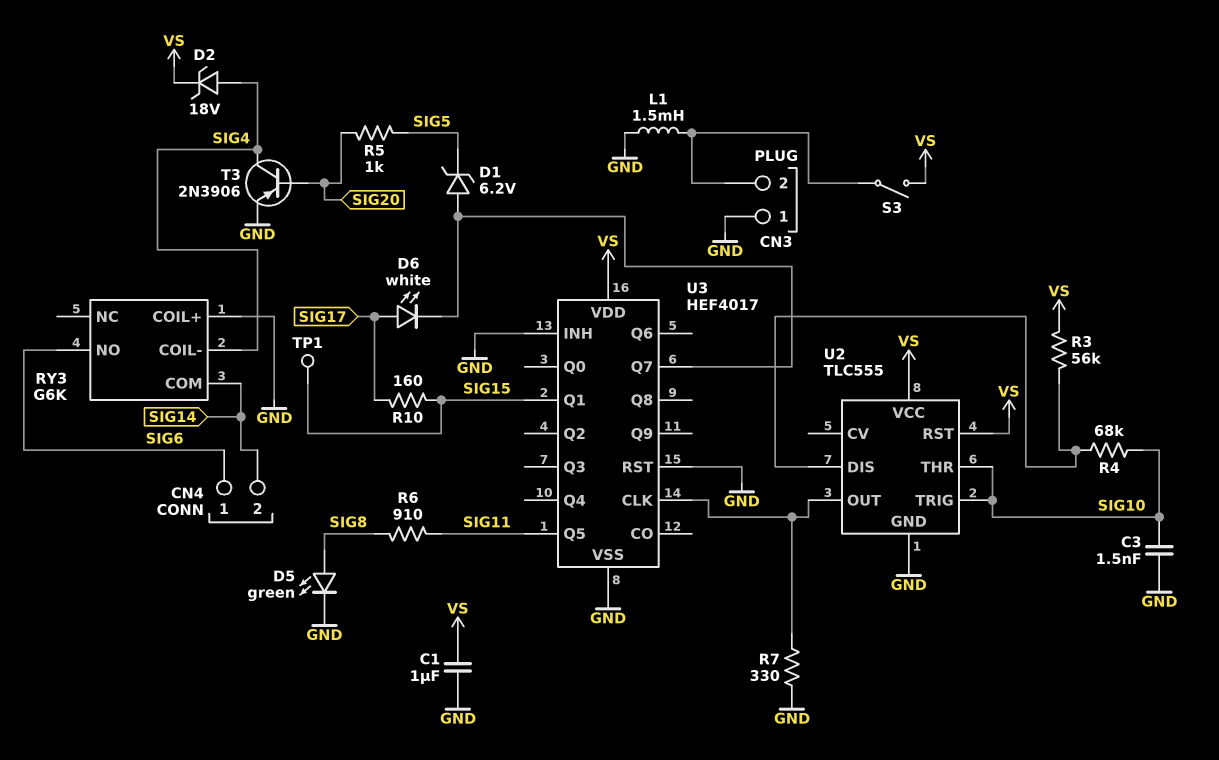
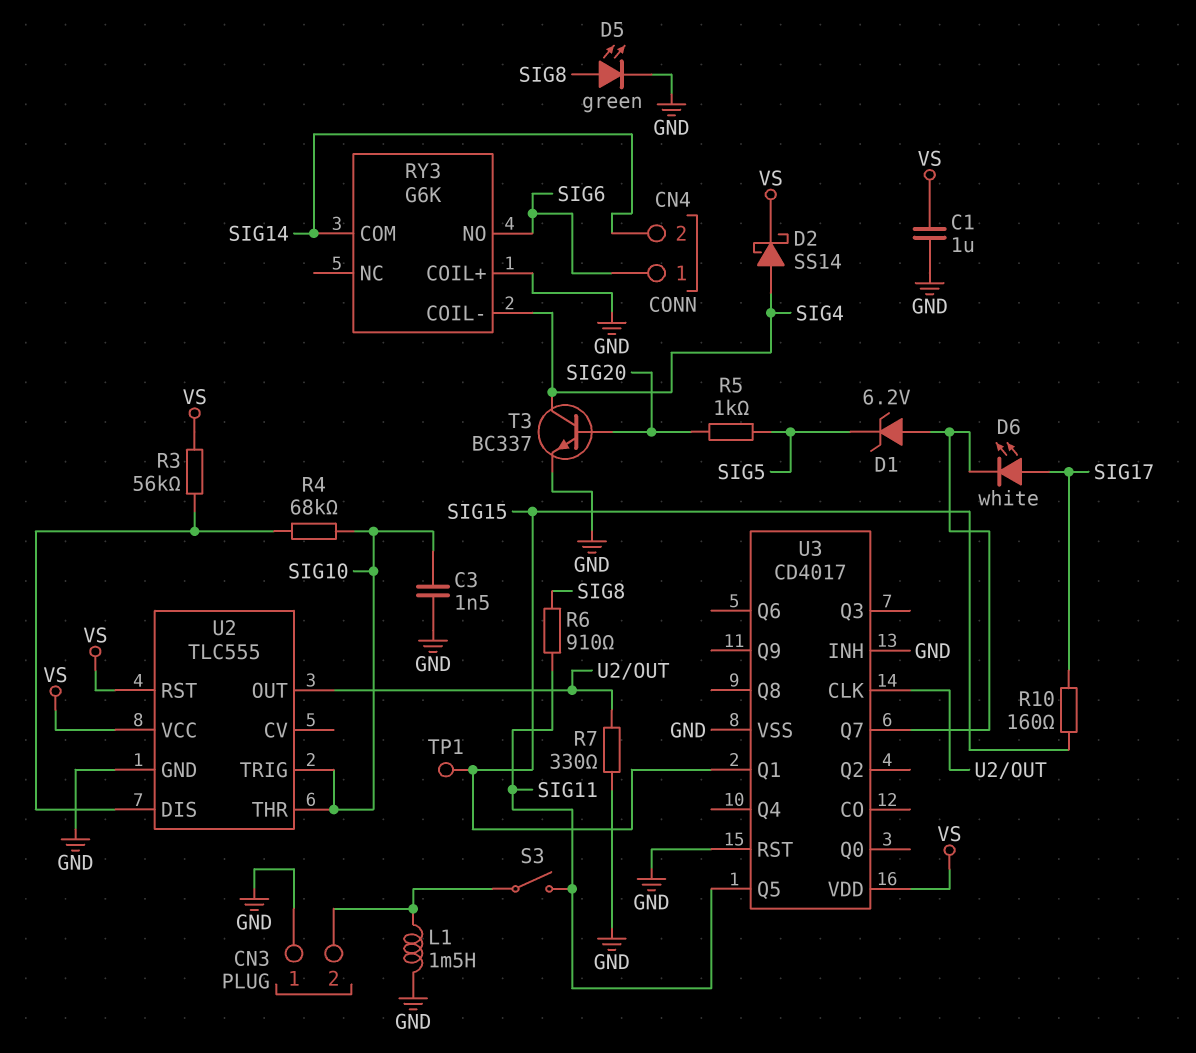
D2: zener 18V (A SIG4, K VS) -> schottky SS14 (A SIG4, K VS)
S3: switch (CN3/2, VS) -> switch (CN3/2, SIG11)
T3: PNP 2N3906 (B SIG20, C SIG4, E GND) -> NPN BC337 (B SIG20, C SIG4, E GND)
U3: HEF4017 -> CD4017

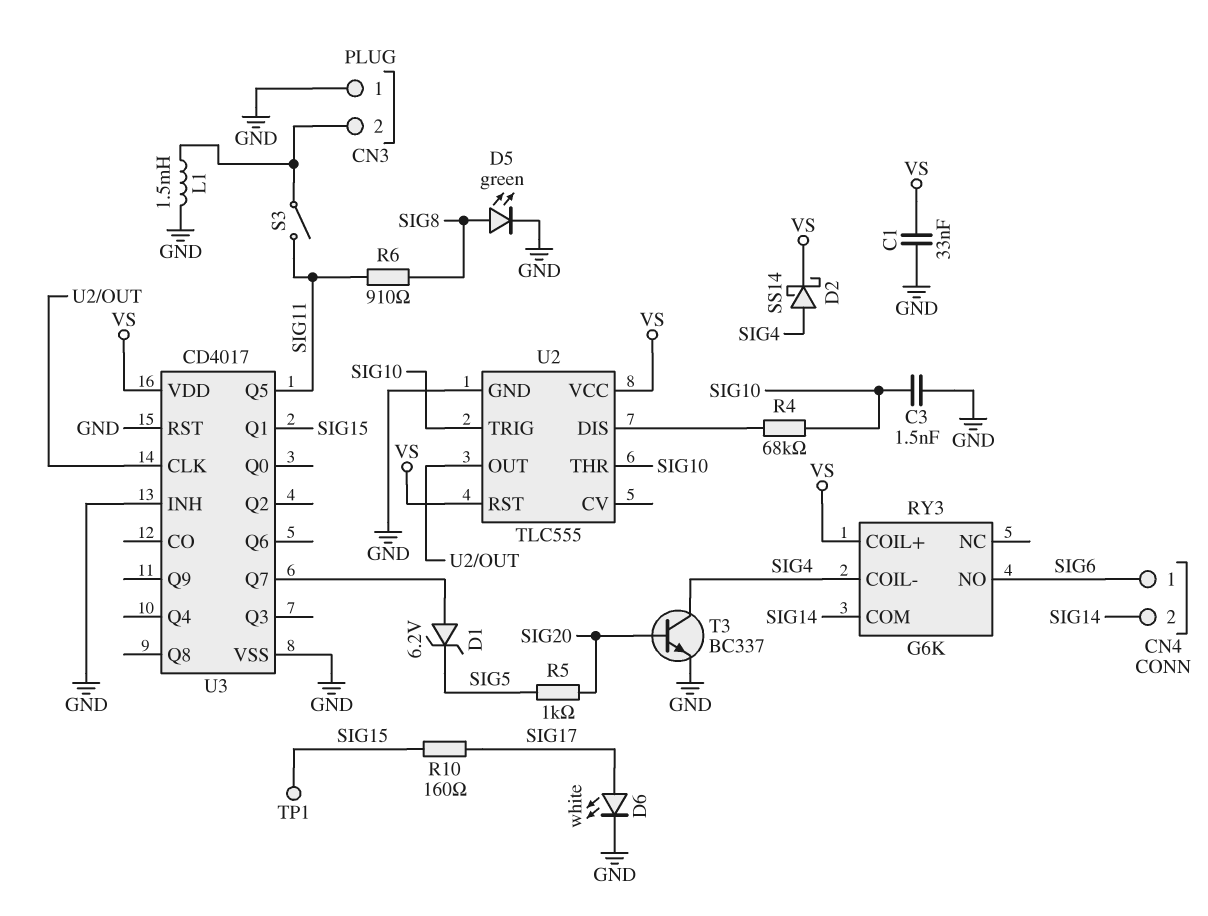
C1: 1uF (GND, VS) -> 33nF (GND, VS)
D6: LED white (A SIG17, K U3/Q7) -> LED white (A SIG17, K GND)
R3: 56k (U2/DIS, VS) -> none
R7: 330 (GND, U2/OUT) -> none
RY3 pin COIL+: GND -> VS

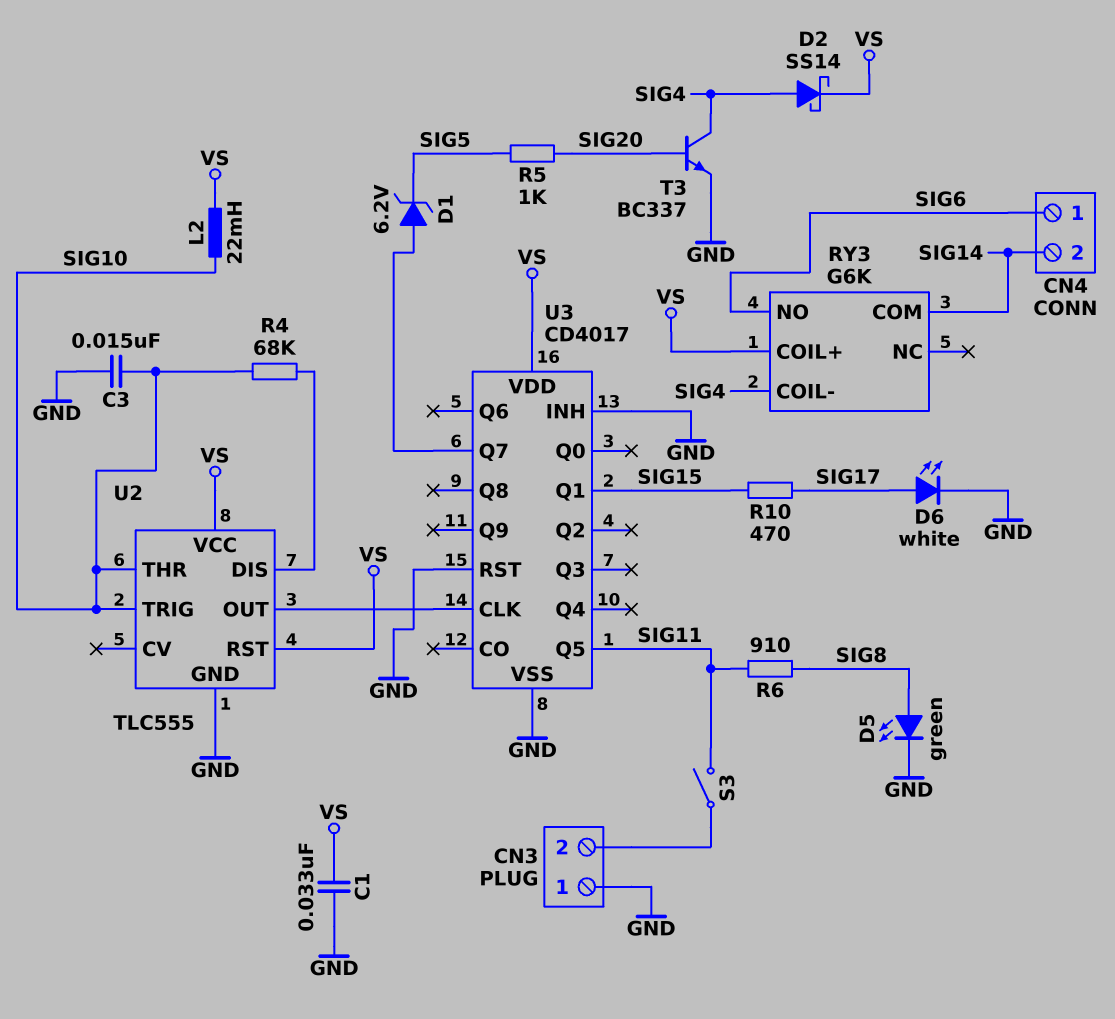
C3: 1.5nF (GND, SIG10) -> 15nF (GND, SIG10)
L1: 1.5mH (CN3/2, GND) -> none
L2: none -> 22mH (SIG10, VS)
R10: 160 (SIG15, SIG17) -> 470 (SIG15, SIG17)
TP1: test point (SIG15) -> none

